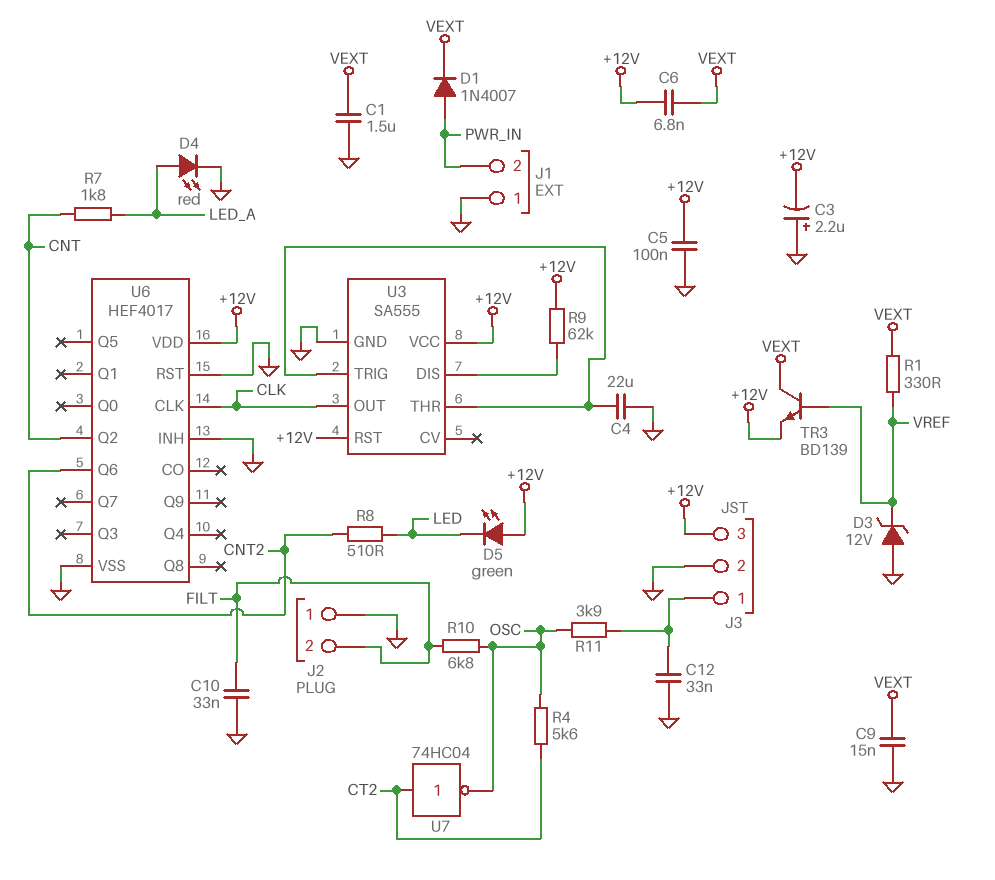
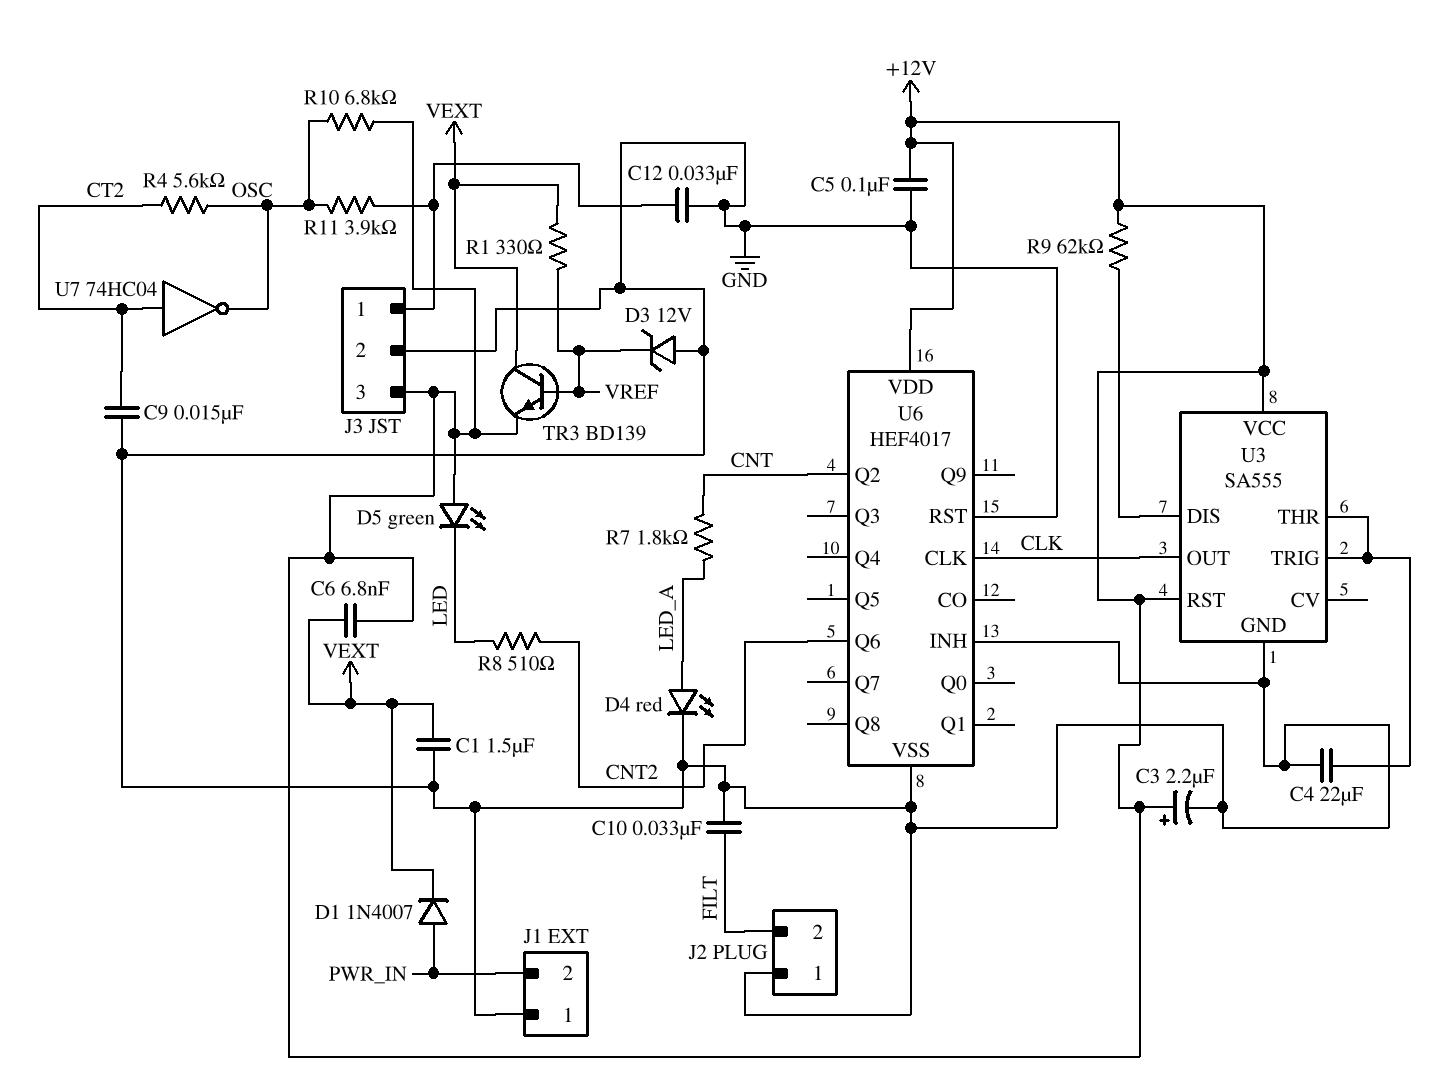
C3: 2.2uF (plus GND, minus +12V) -> 2.2uF (plus +12V, minus GND)
C9: 15nF (GND, VEXT) -> 15nF (CT2, GND)
R10: 6.8k (FILT, OSC) -> 6.8k (+12V, OSC)

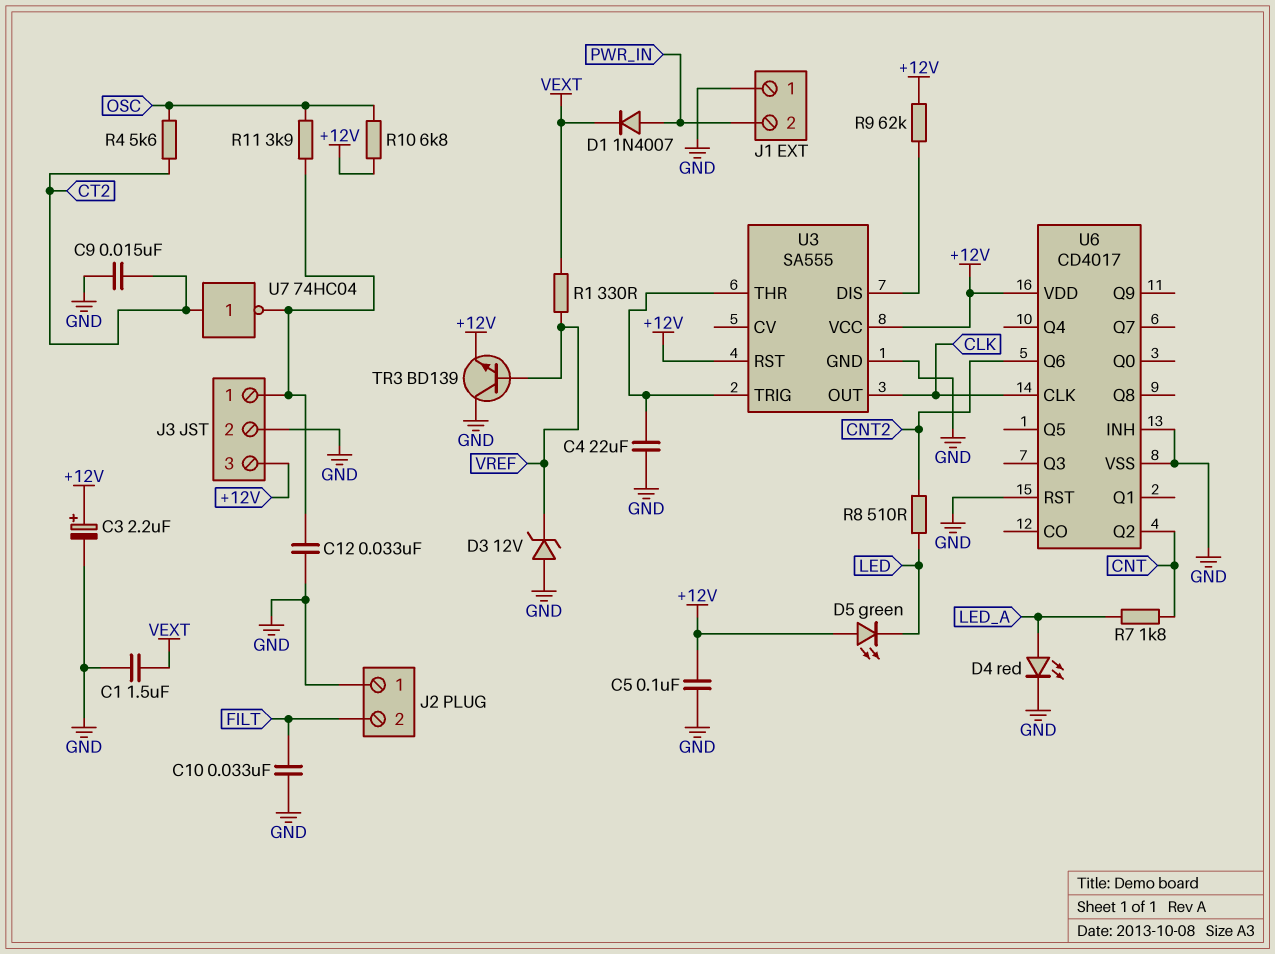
C6: 6.8nF (+12V, VEXT) -> none
TR3: NPN BD139 (B VREF, C VEXT, E +12V) -> NPN BD139 (B VREF, C GND, E +12V)
U6: HEF4017 -> CD4017
U7: NOT 74HC04 (in CT2, out OSC) -> NOT 74HC04 (in CT2, out J3/1)

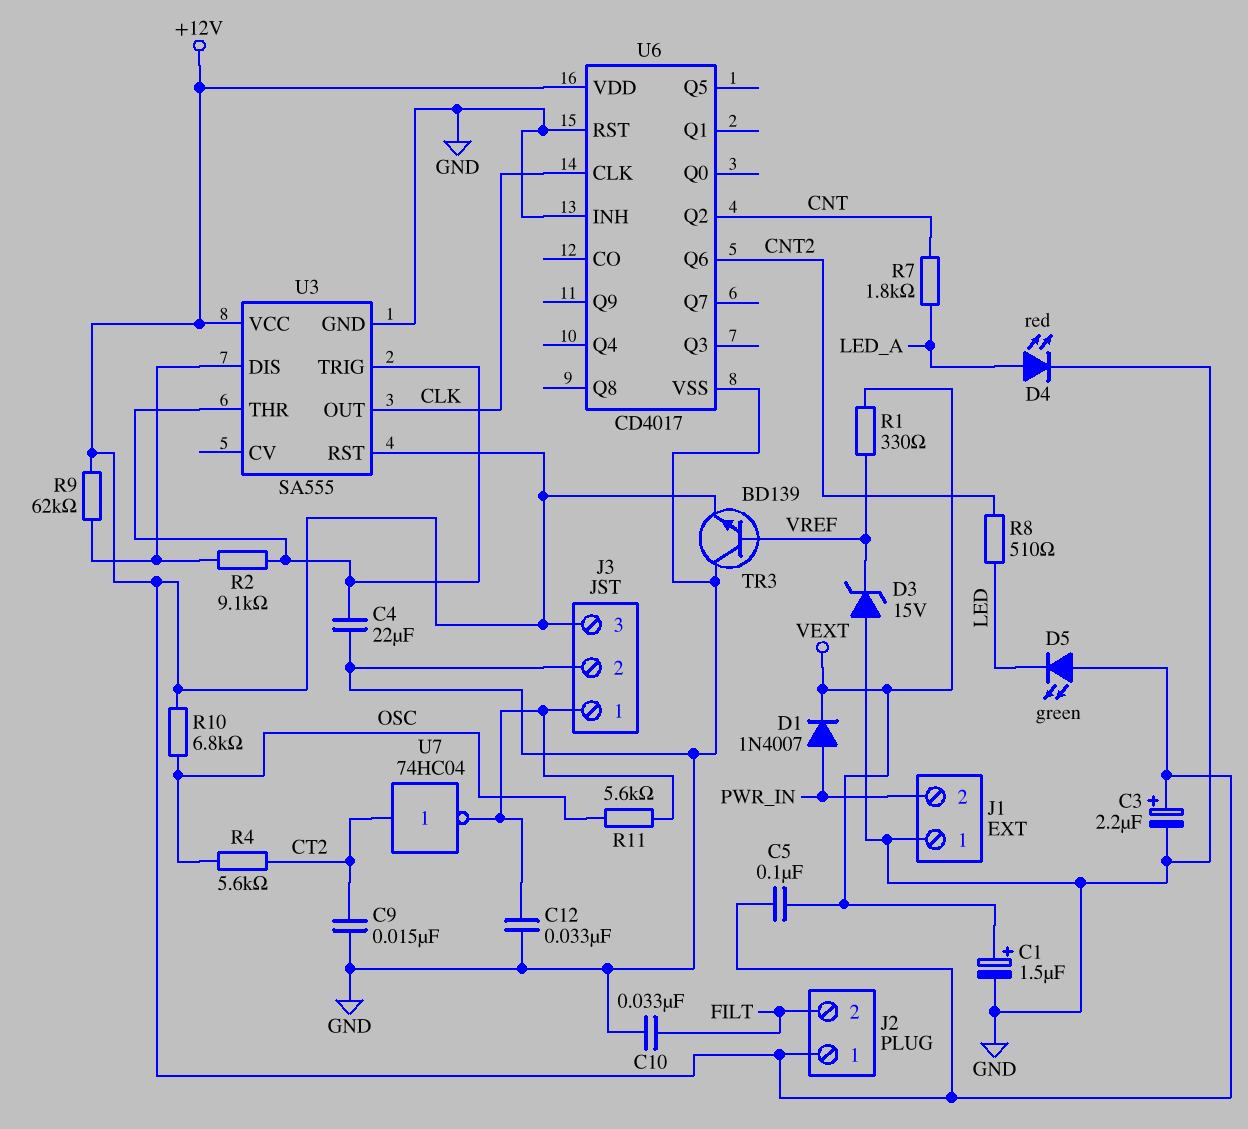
C1: 1.5uF (GND, VEXT) -> 1.5uF (plus VEXT, minus GND)
C5: 100nF (+12V, GND) -> 100nF (+12V, VEXT)
D3: zener 12V (A GND, K VREF) -> zener 15V (A GND, K VREF)
J2 pin 1: GND -> +12V
R2: none -> 9.1k (U3/DIS, U3/THR)
R11: 3.9k (J3/1, OSC) -> 5.6k (J3/1, OSC)

